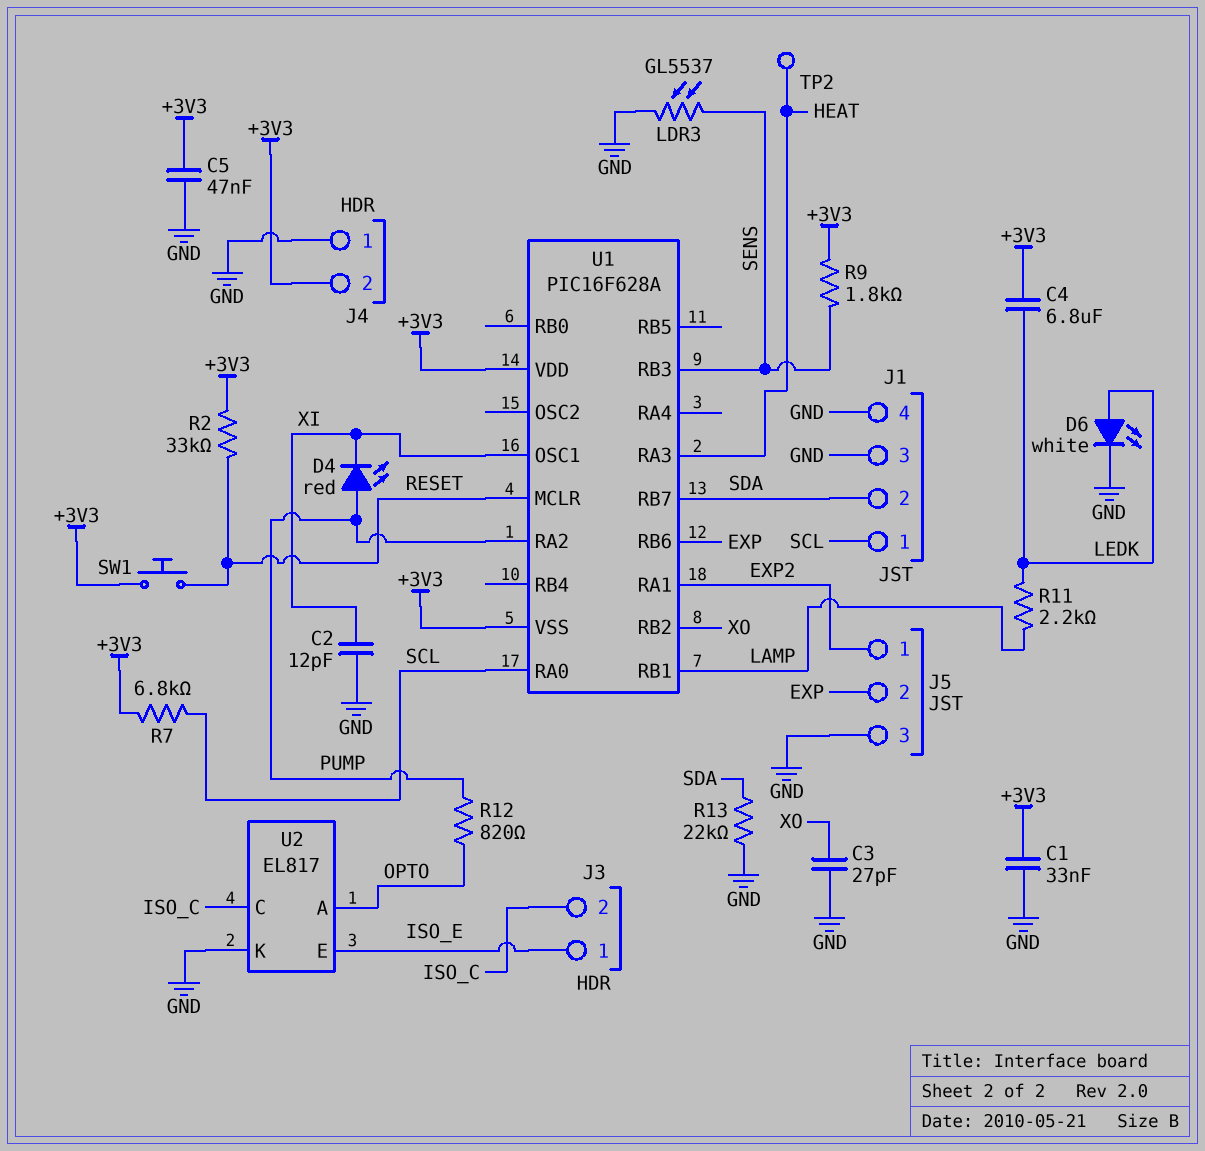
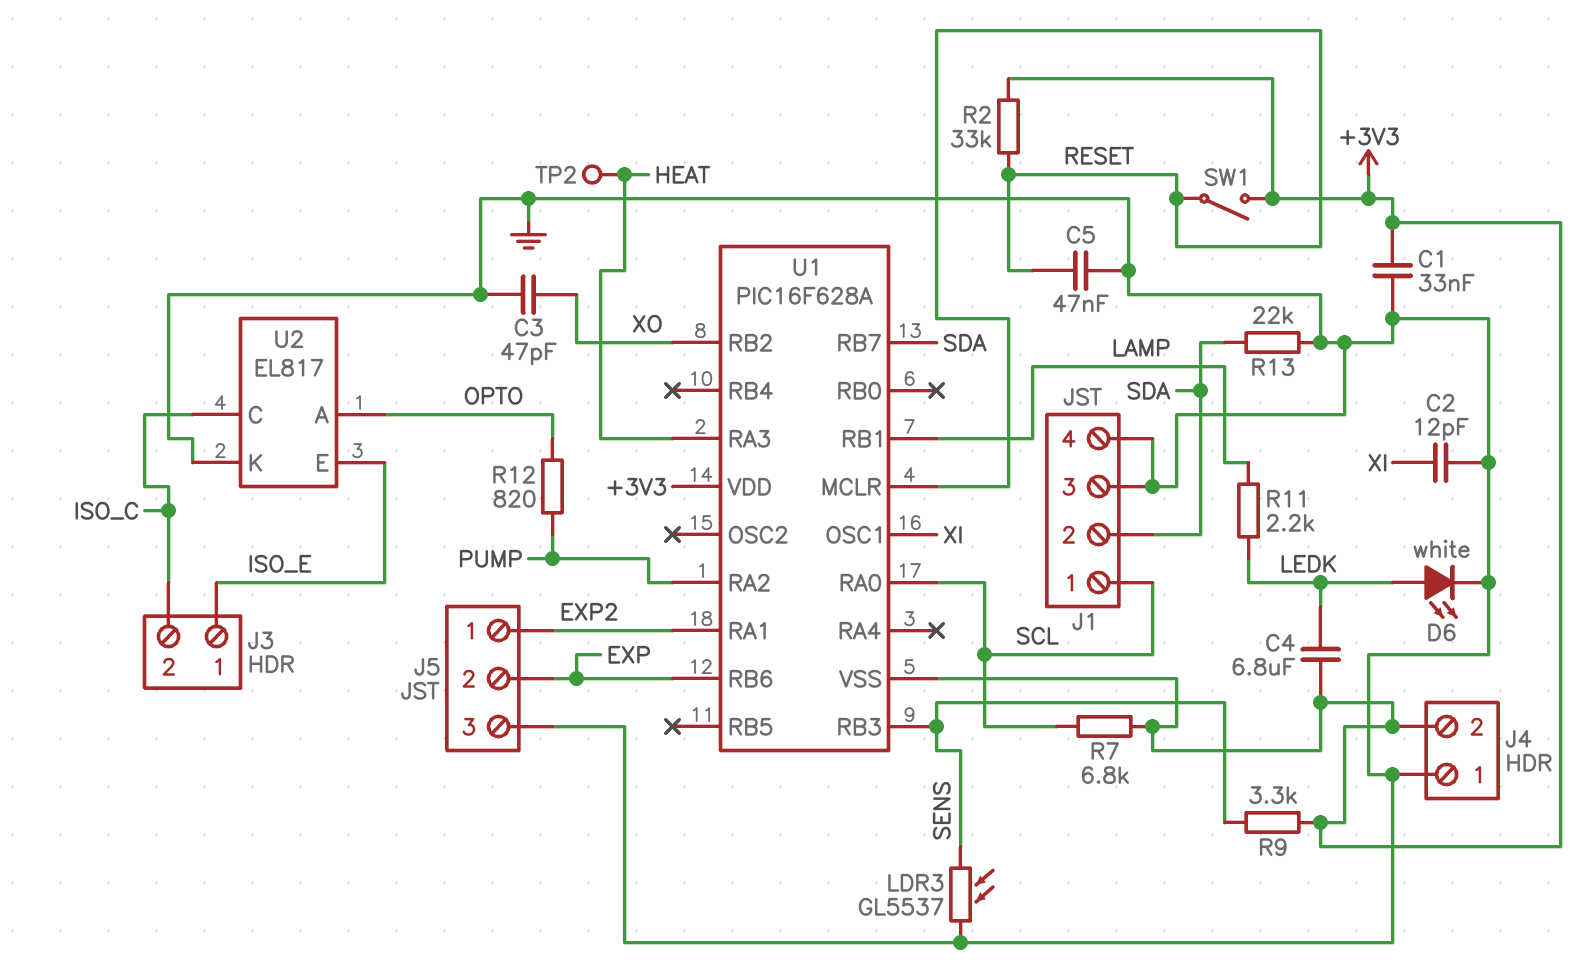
C3: 27pF (GND, XO) -> 47pF (GND, XO)
C5: 47nF (+3V3, GND) -> 47nF (GND, RESET)
D4: LED red (A PUMP, K XI) -> none
R9: 1.8k (+3V3, SENS) -> 3.3k (+3V3, SENS)
SW1: button (+3V3, RESET) -> switch (+3V3, RESET)

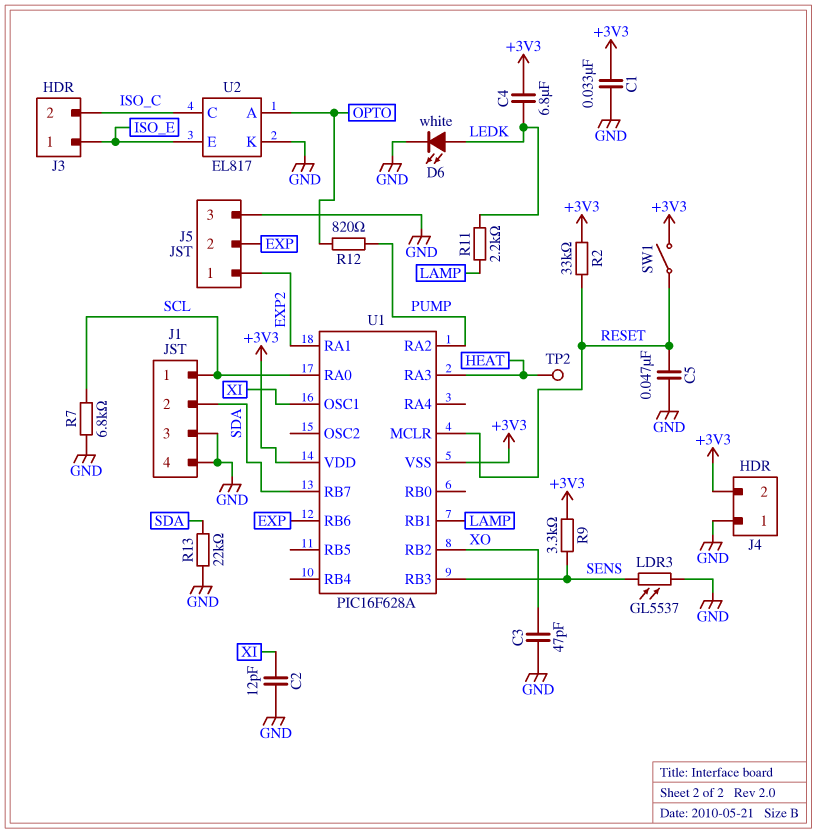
R7: 6.8k (+3V3, SCL) -> 6.8k (GND, SCL)

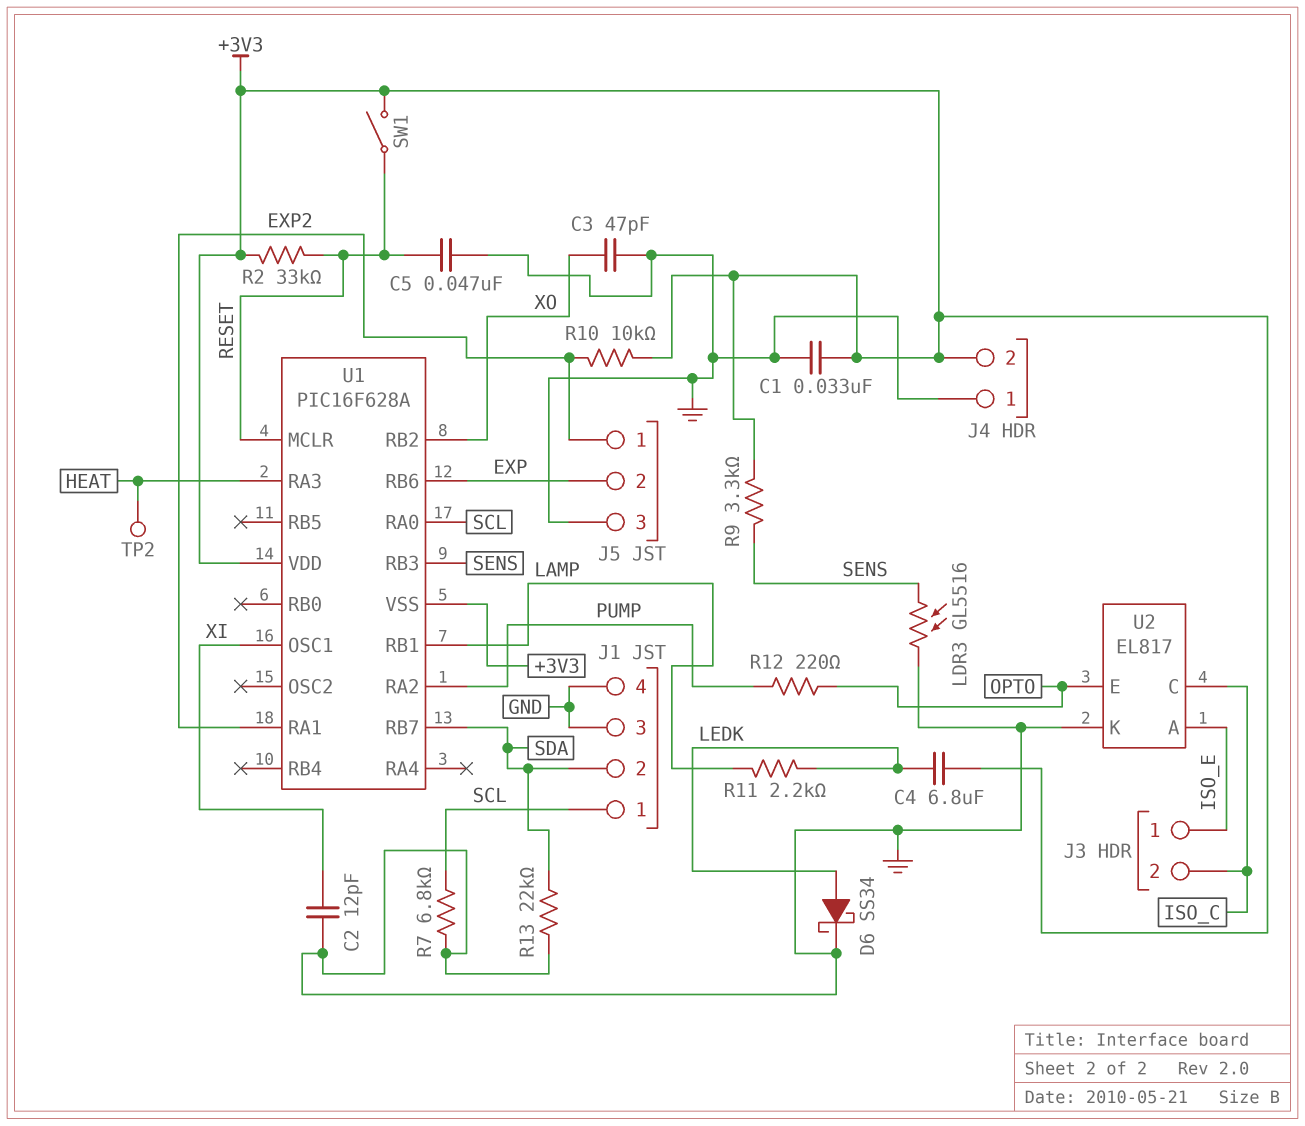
D6: LED white (A LEDK, K GND) -> schottky SS34 (A LEDK, K GND)
LDR3: GL5537 (GND, SENS) -> GL5516 (GND, SENS)
R10: none -> 10k (+3V3, EXP2)
R12: 820 (OPTO, PUMP) -> 220 (OPTO, PUMP)
U2 pin A: OPTO -> ISO_E
U2 pin E: ISO_E -> OPTO

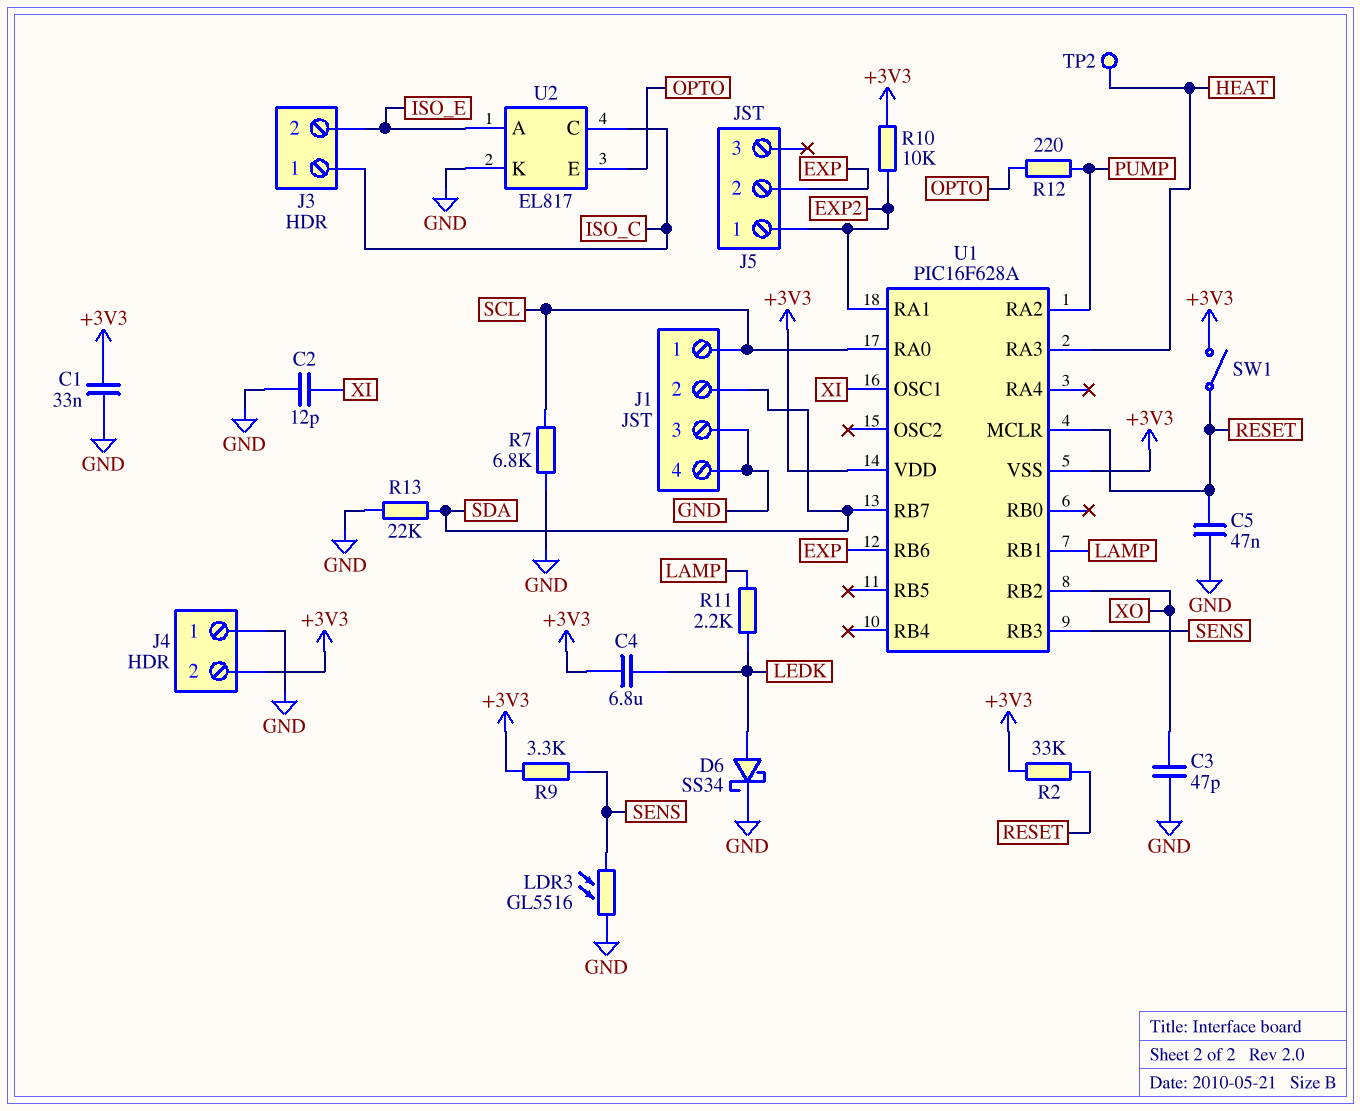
J3 pin 1: ISO_E -> ISO_C
J3 pin 2: ISO_C -> ISO_E
J5 pin 3: GND -> none

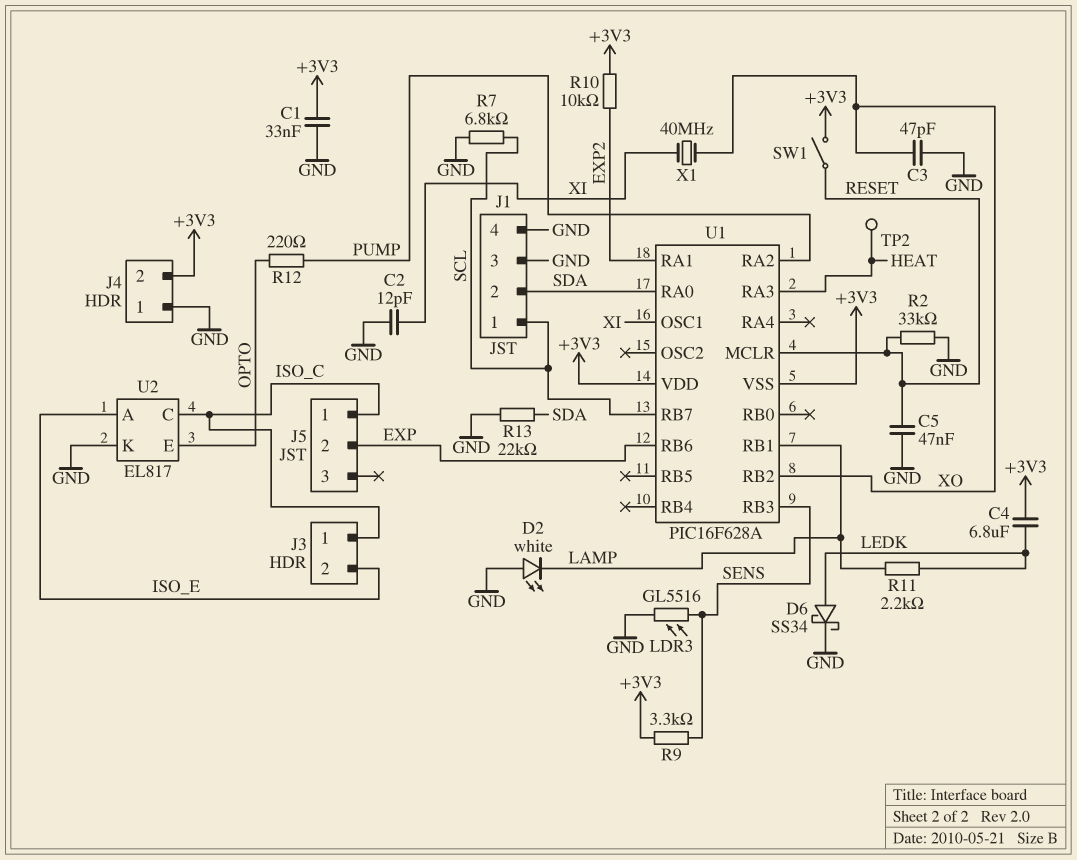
D2: none -> LED white (A GND, K LAMP)
J5 pin 1: EXP2 -> ISO_C
R2: 33k (+3V3, RESET) -> 33k (GND, RESET)
U1 pin RA0: SCL -> SDA
U1 pin RB7: SDA -> SCL
X1: none -> 40MHz (XI, XO)

